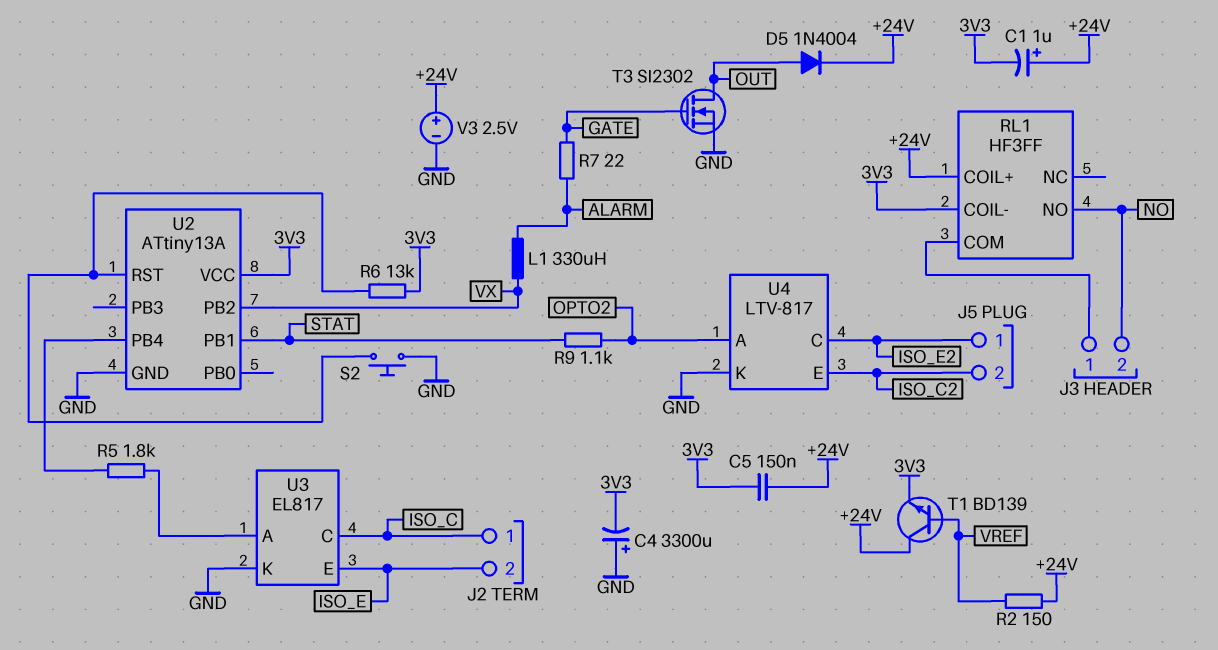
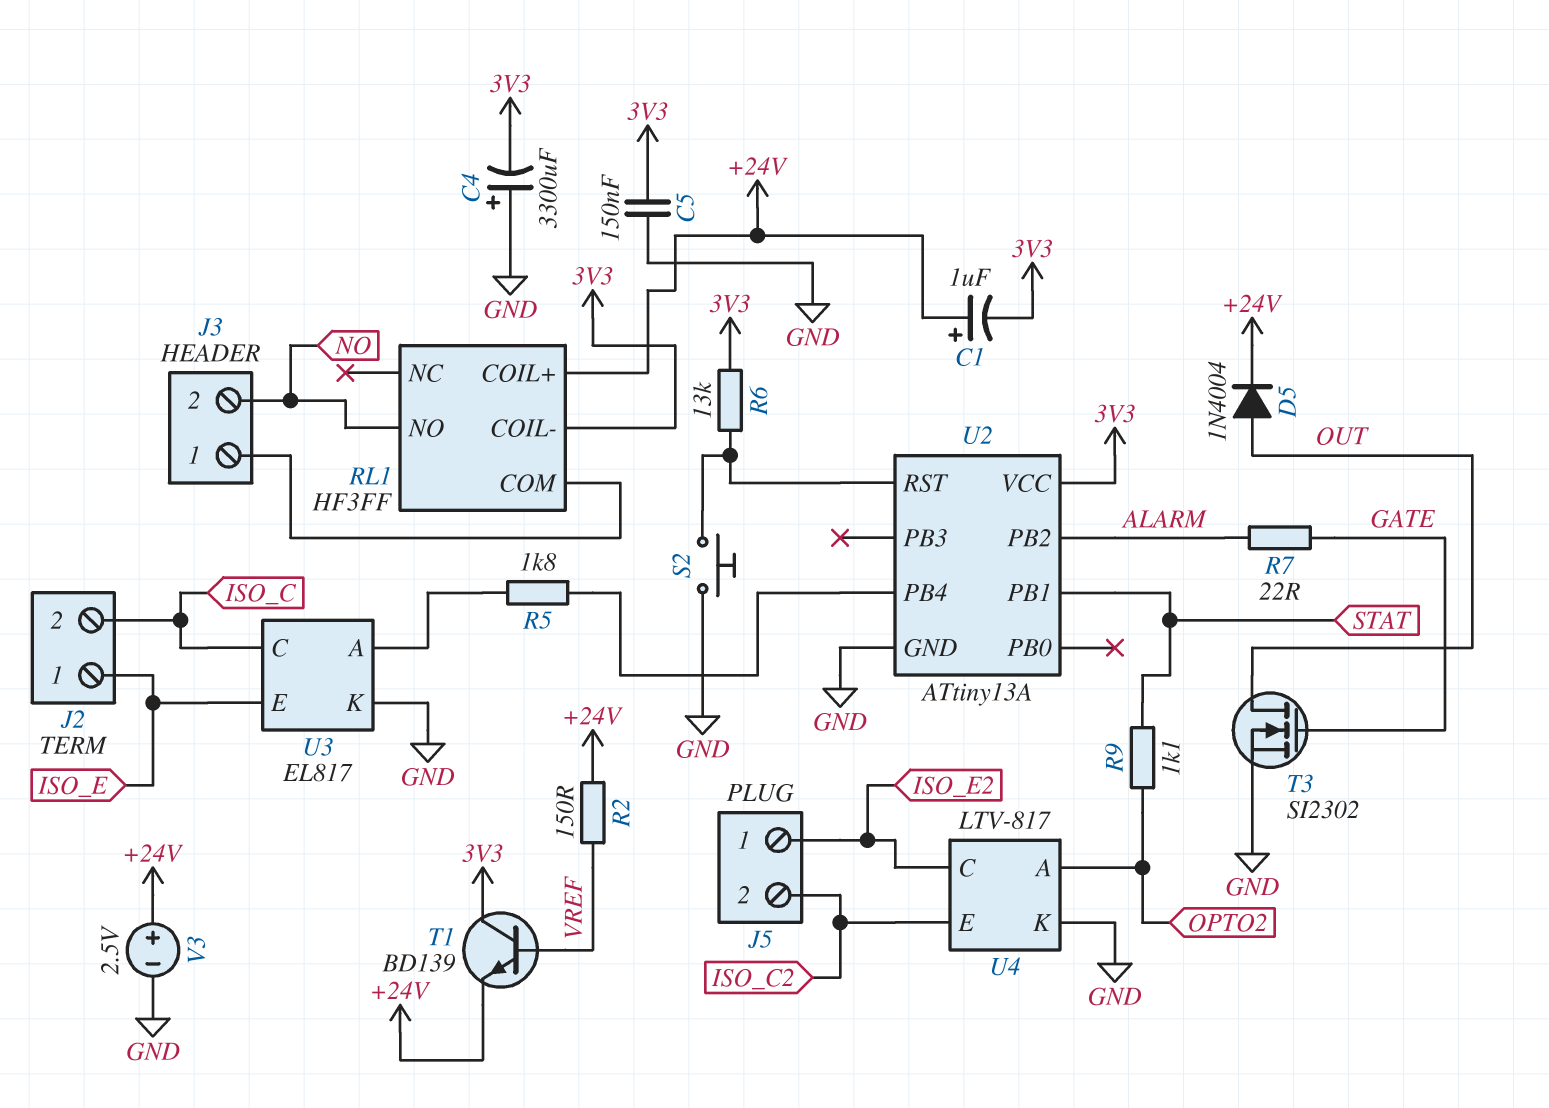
C5: 150nF (+24V, 3V3) -> 150nF (3V3, GND)
J2 pin 1: ISO_C -> ISO_E
J2 pin 2: ISO_E -> ISO_C
L1: 330uH (ALARM, VX) -> none
T1: NPN BD139 (B VREF, C +24V, E 3V3) -> NPN BD139 (B VREF, C 3V3, E +24V)
U2 pin PB2: VX -> ALARM

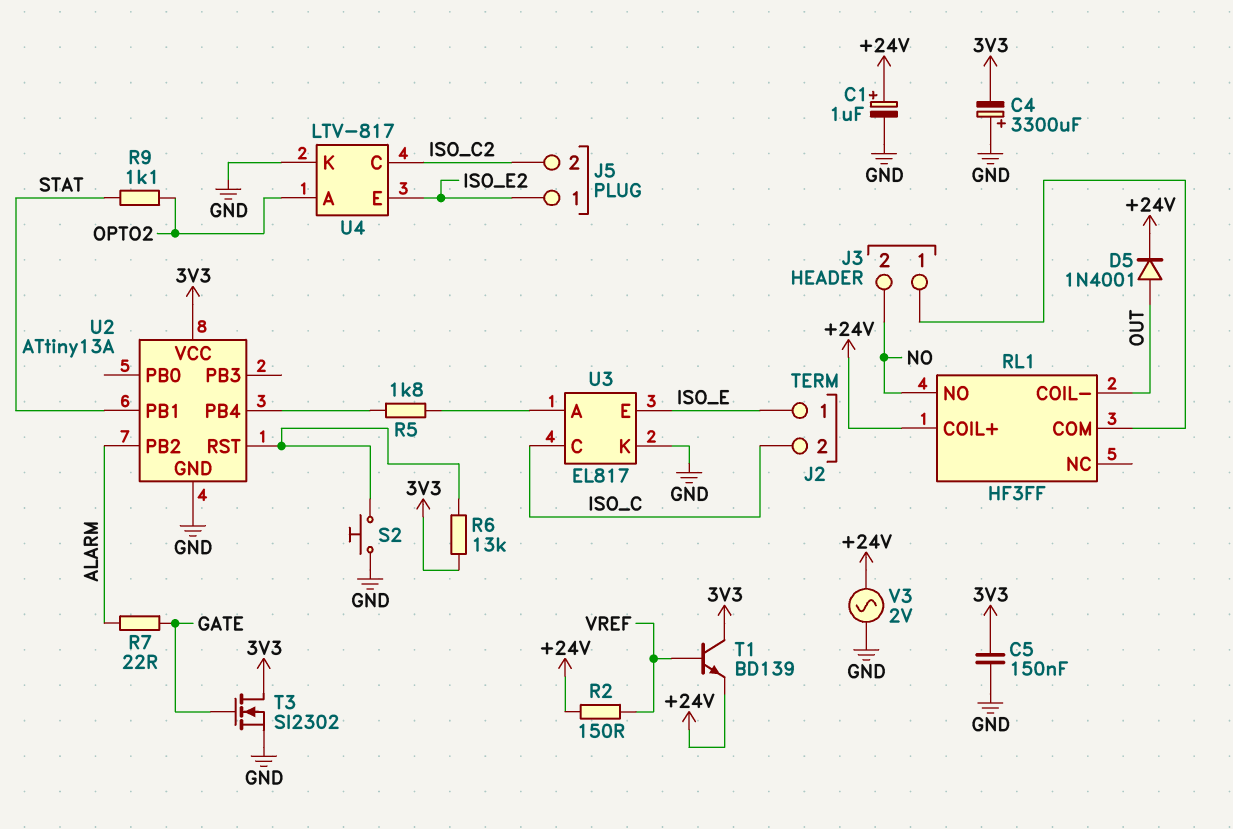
C1: 1uF (plus +24V, minus 3V3) -> 1uF (plus +24V, minus GND)
D5: diode 1N4004 (A OUT, K +24V) -> diode 1N4001 (A OUT, K +24V)
RL1 pin COIL-: 3V3 -> OUT
T3: NMOS SI2302 (G GATE, D OUT, S GND) -> NMOS SI2302 (G GATE, D 3V3, S GND)
U4 pin C: ISO_E2 -> ISO_C2
U4 pin E: ISO_C2 -> ISO_E2
V3: 2.5V (plus +24V, minus GND) -> AC 2V (+24V, GND)

